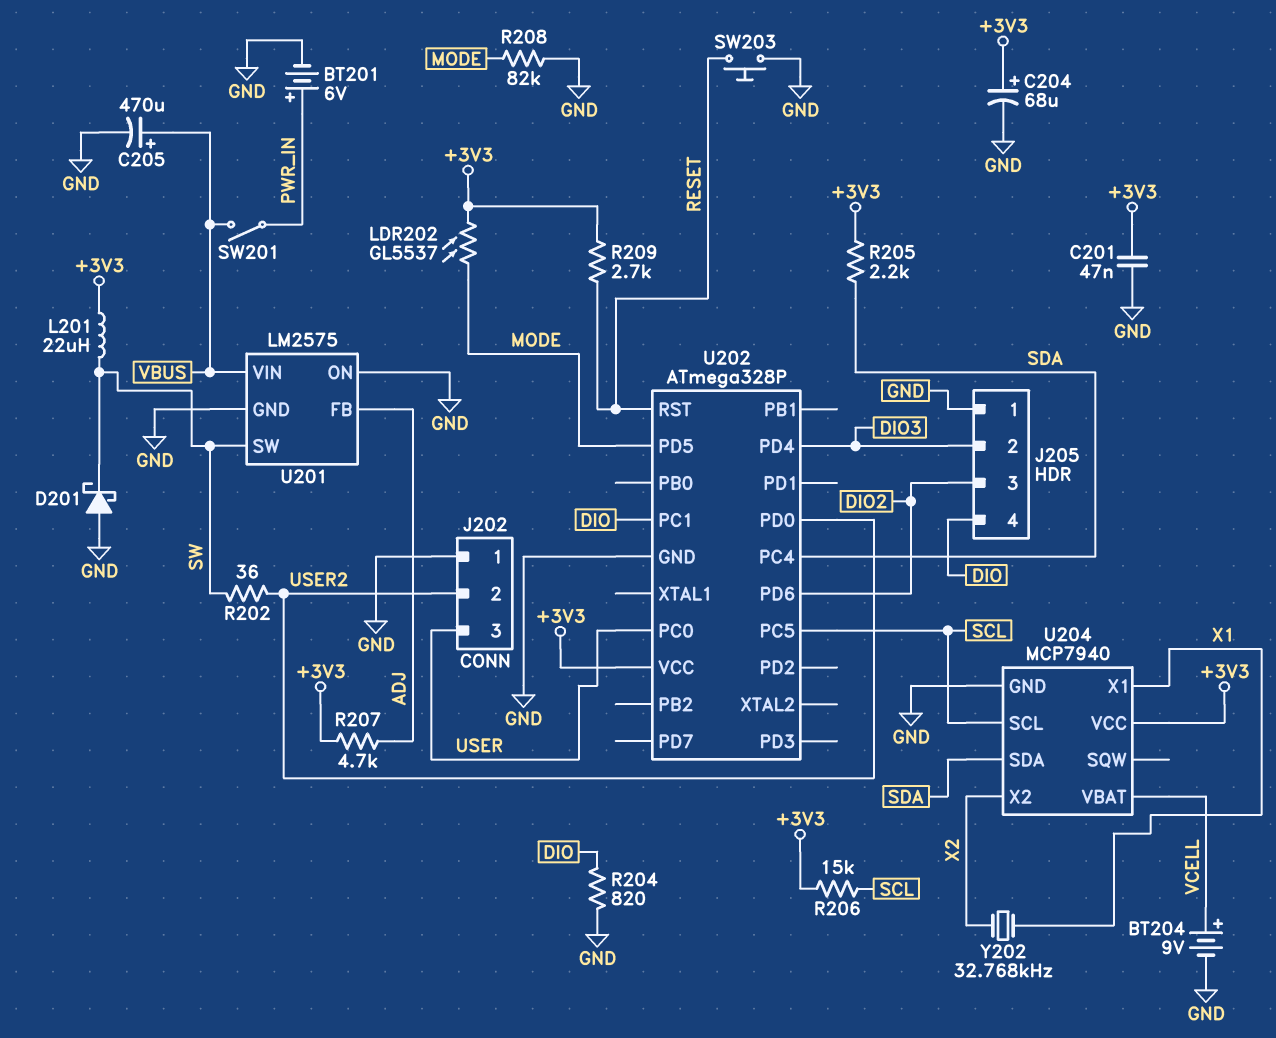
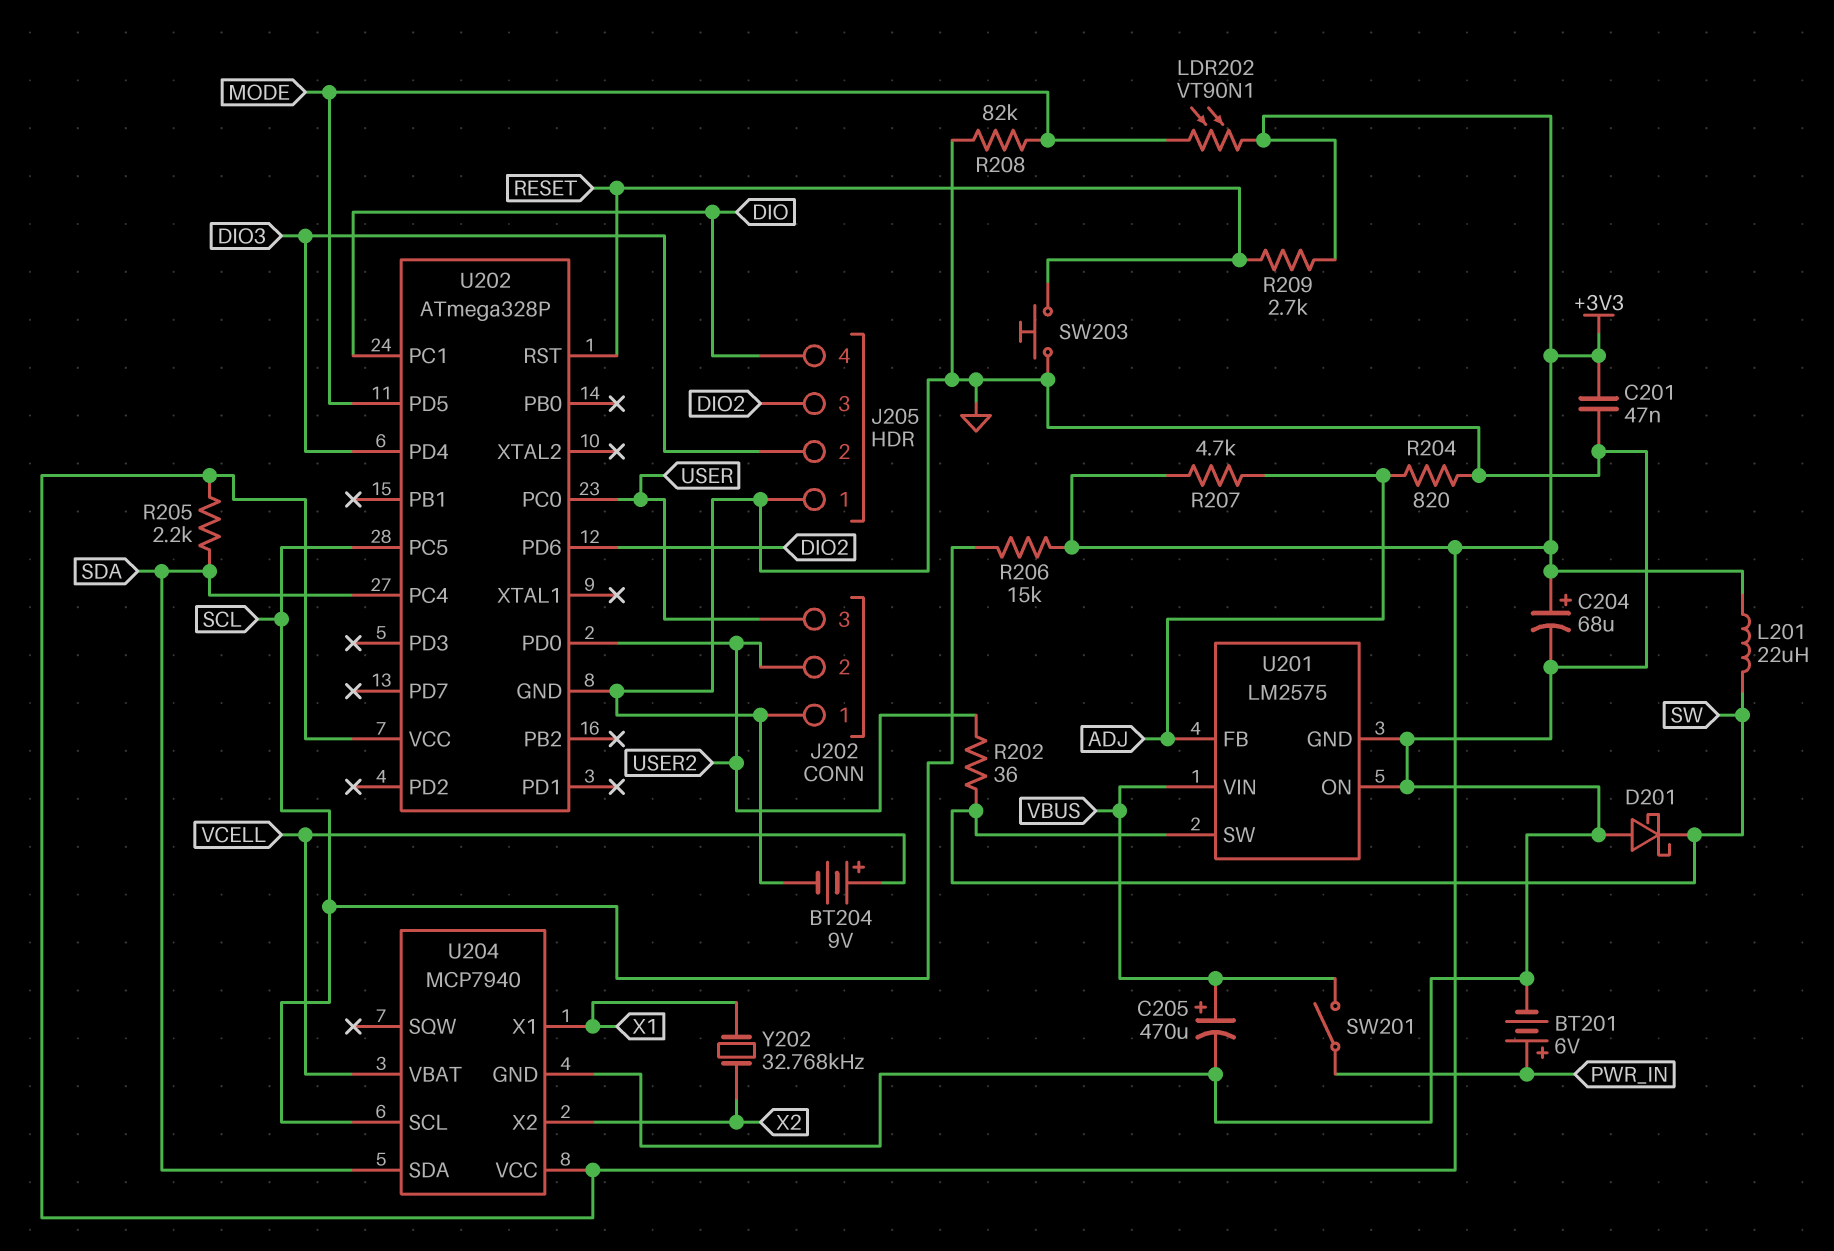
LDR202: GL5537 (+3V3, MODE) -> VT90N1 (+3V3, MODE)
R204: 820 (DIO, GND) -> 820 (ADJ, GND)

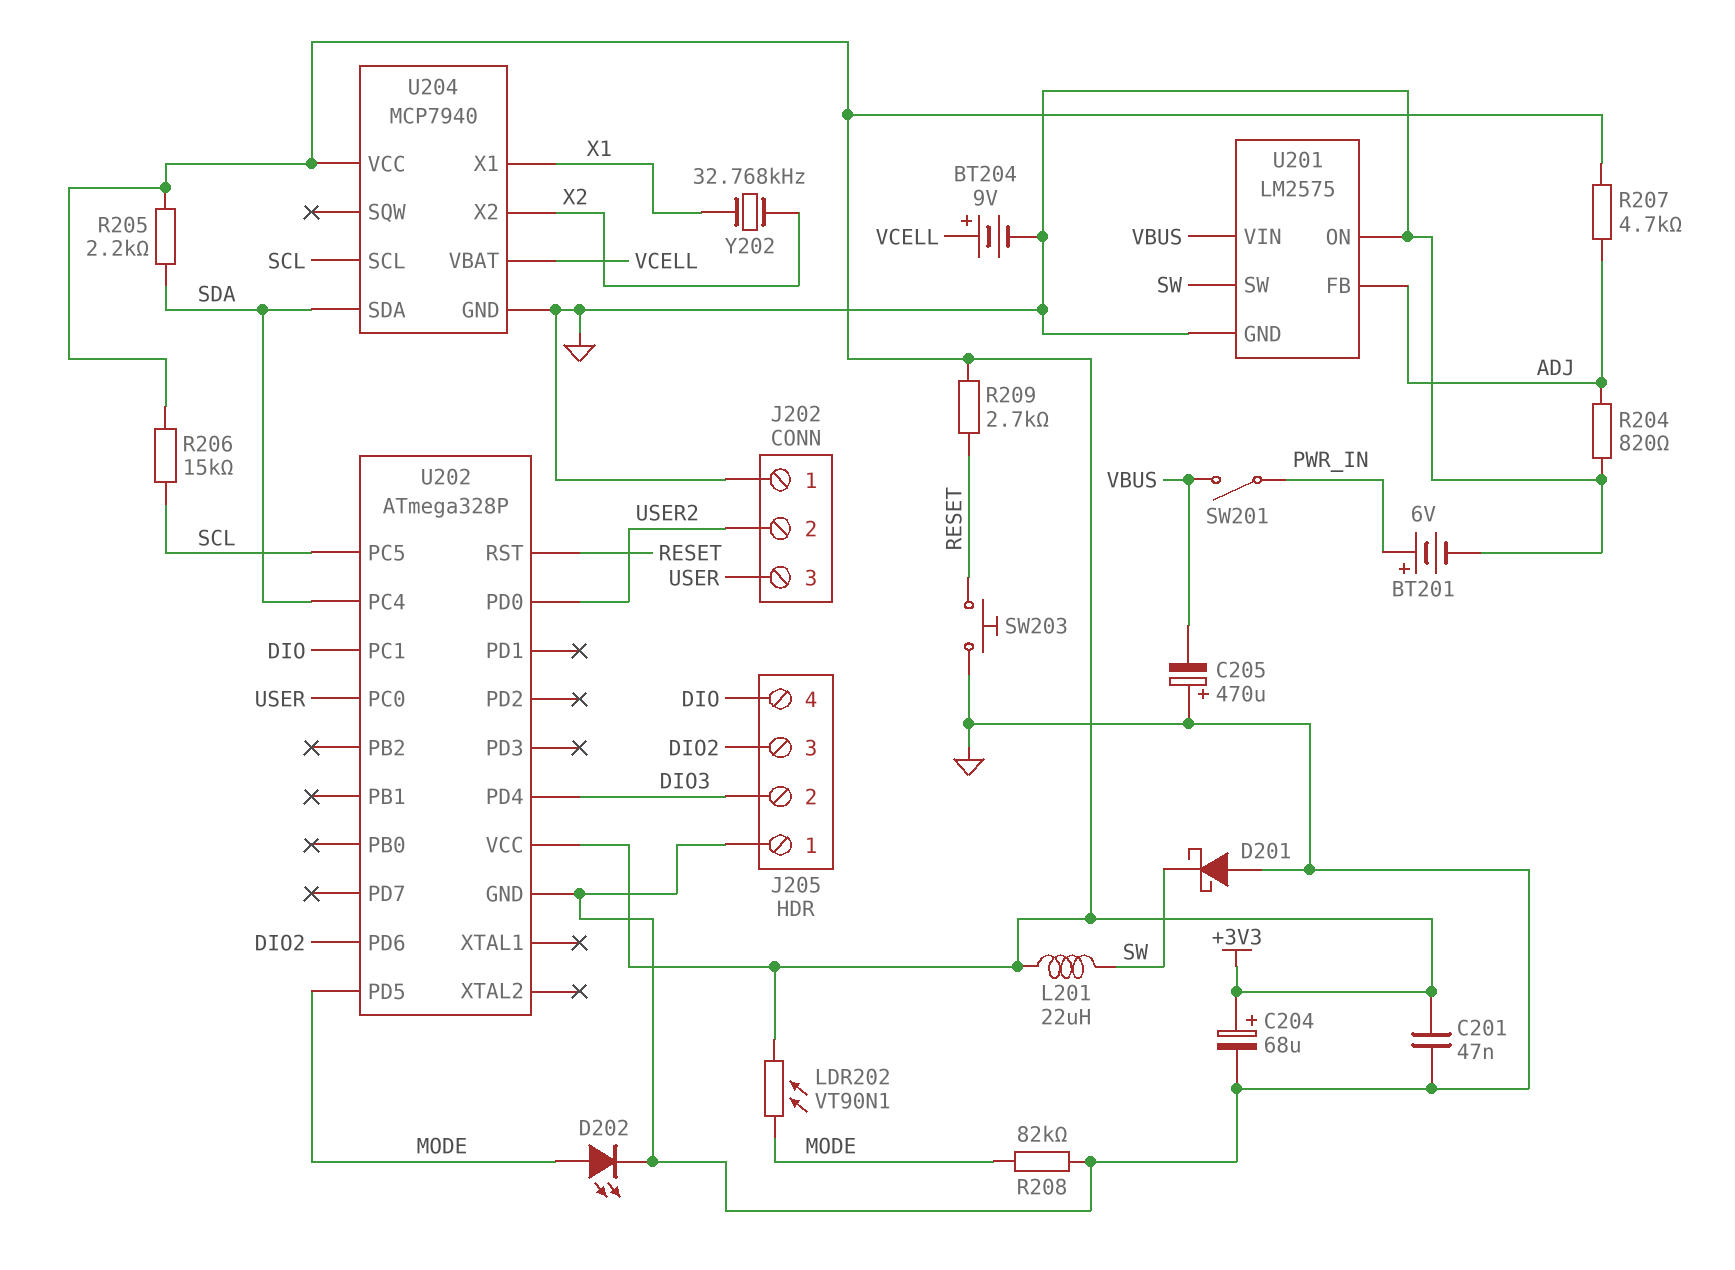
C205: 470uF (plus VBUS, minus GND) -> 470uF (plus GND, minus VBUS)
D202: none -> LED (A MODE, K GND)
R202: 36 (SW, USER2) -> none

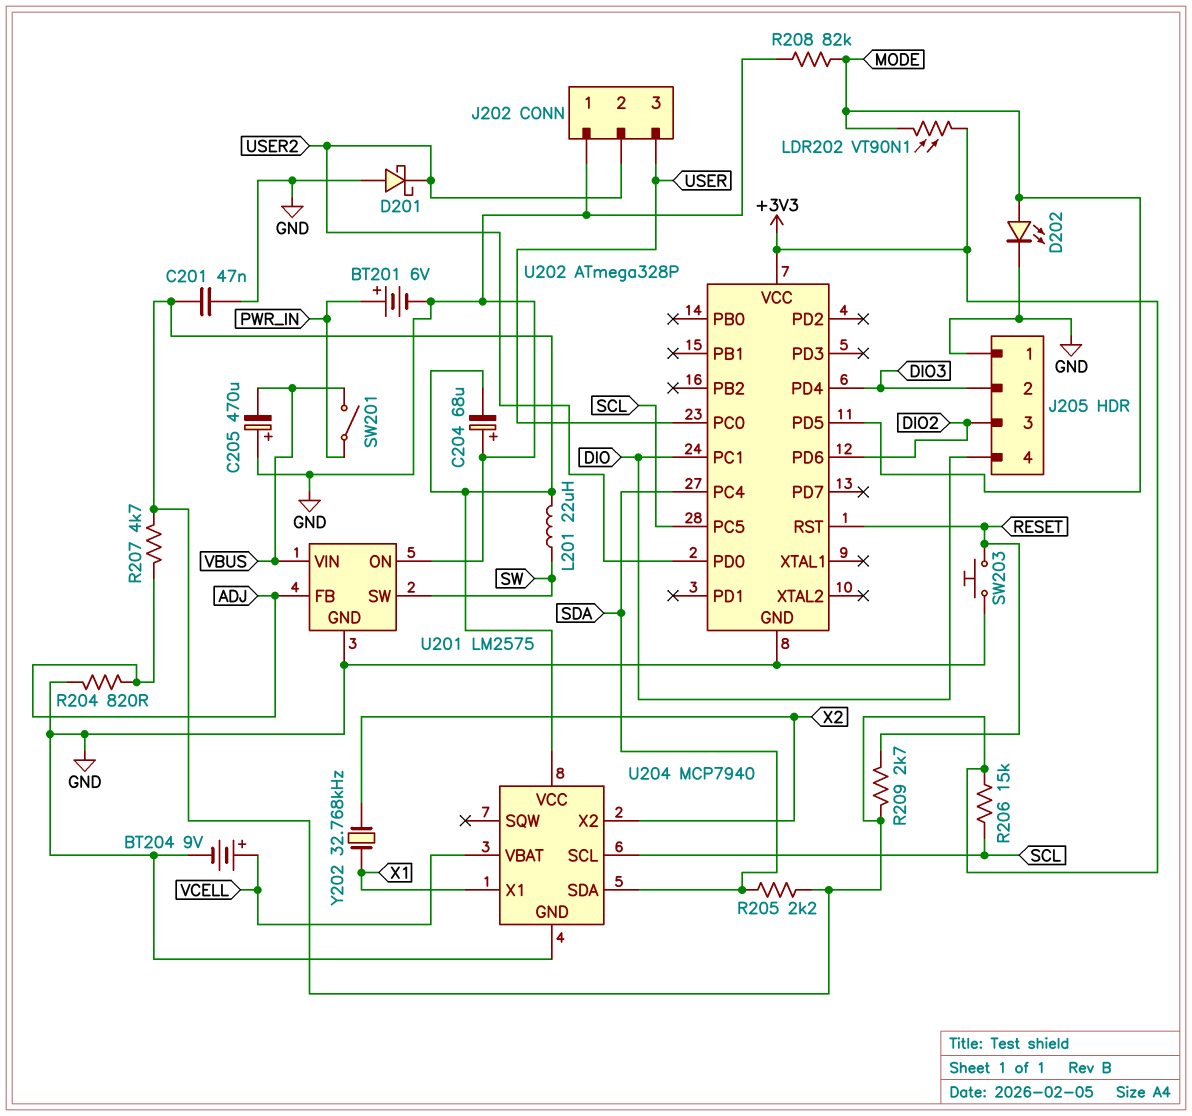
C204: 68uF (plus +3V3, minus GND) -> 68uF (plus GND, minus +3V3)
D201: schottky (A GND, K SW) -> schottky (A GND, K USER2)

